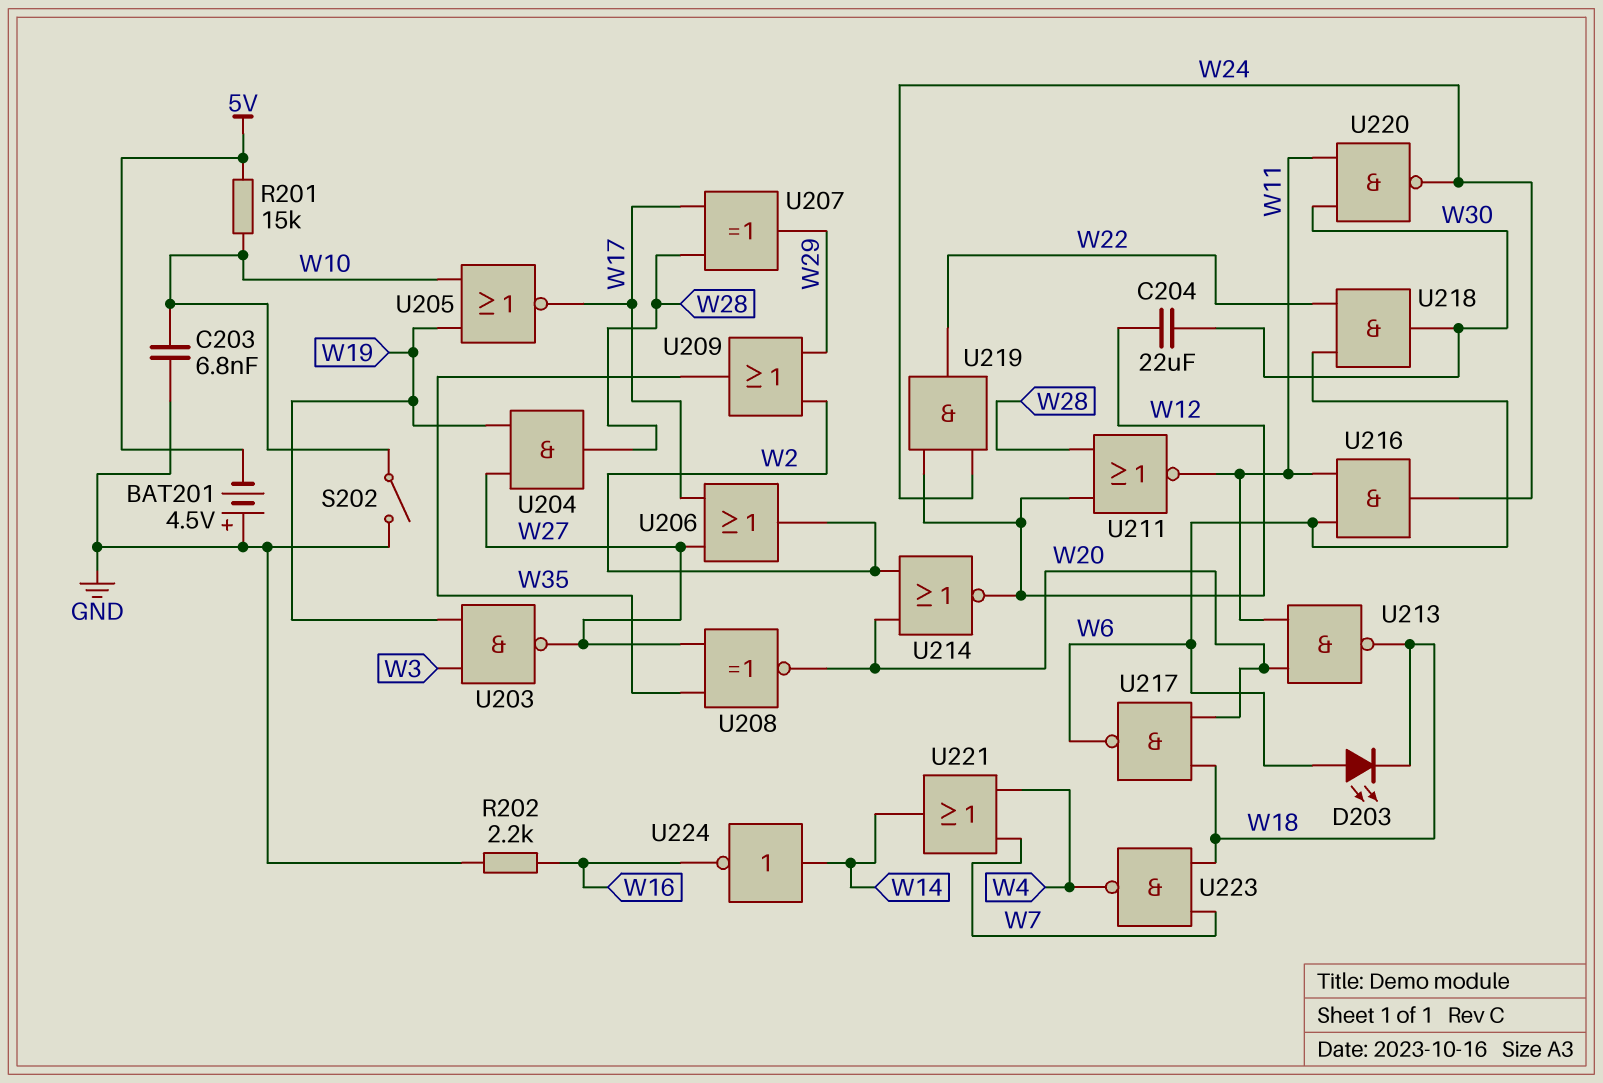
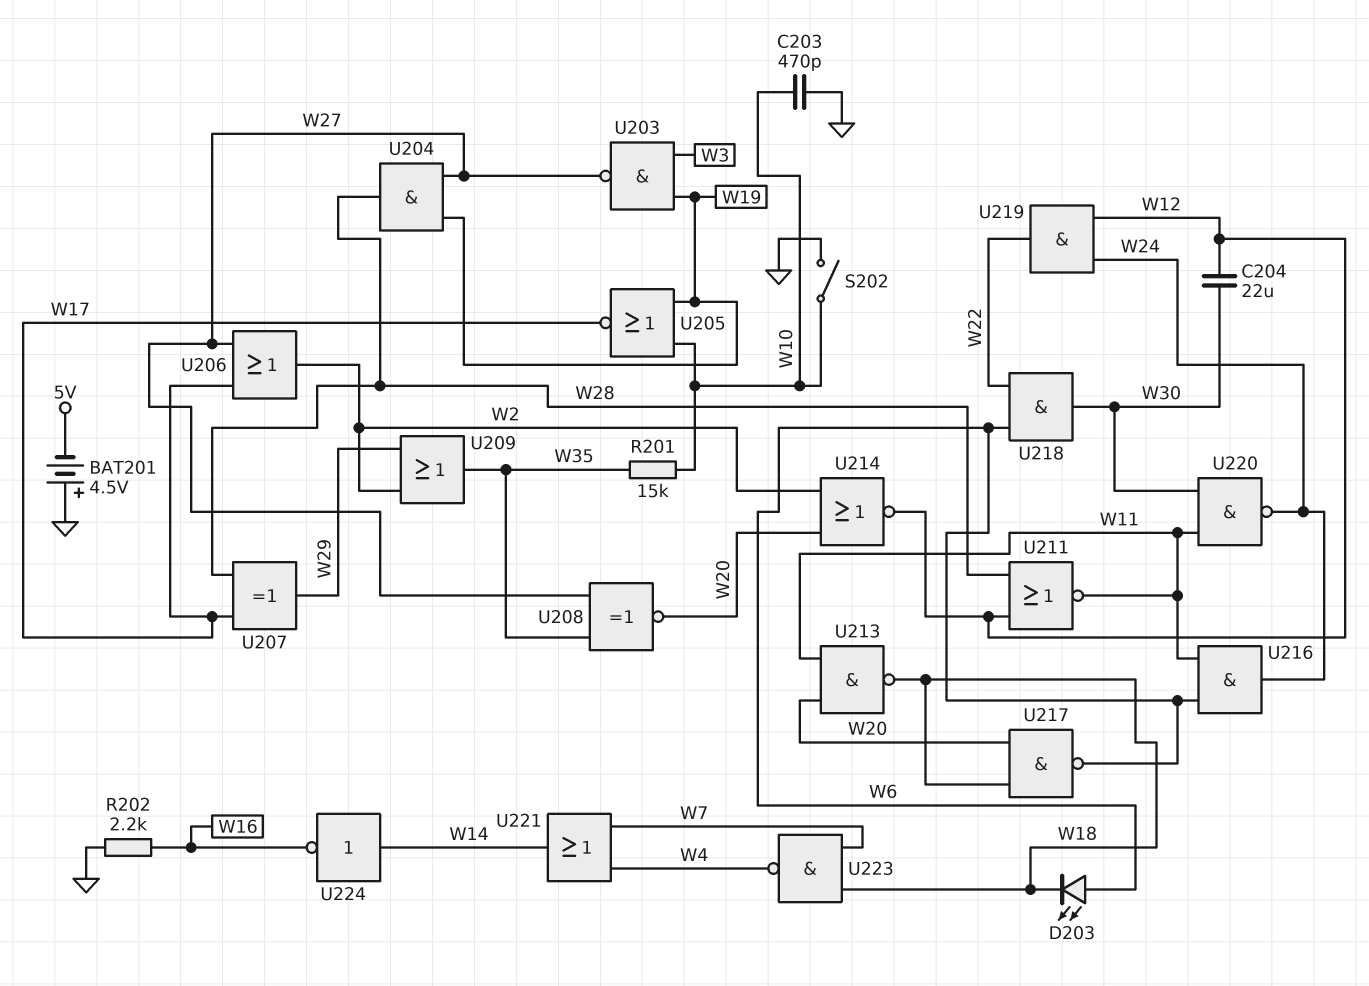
C203: 6.8nF (GND, W10) -> 470pF (GND, W10)
R201: 15k (5V, W10) -> 15k (W10, W35)

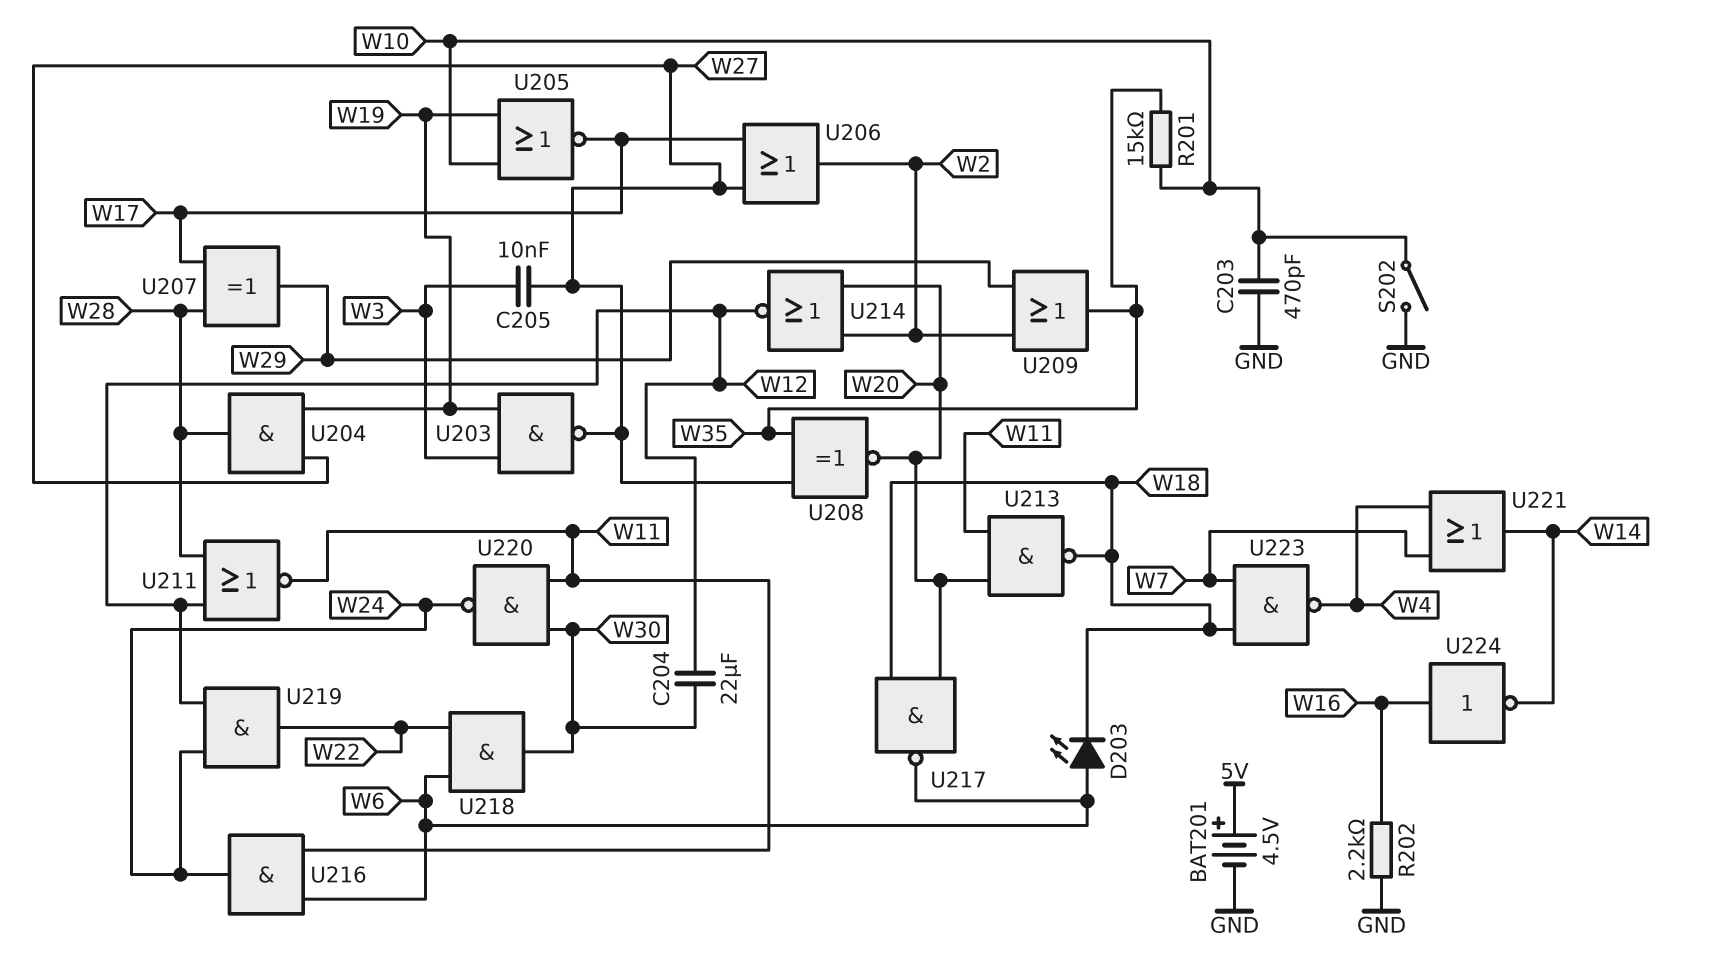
BAT201: 4.5V (plus GND, minus 5V) -> 4.5V (plus 5V, minus GND)
C205: none -> 10nF (W3, W27)
U224: NOT (in W14, out W16) -> NOT (in W16, out W14)

